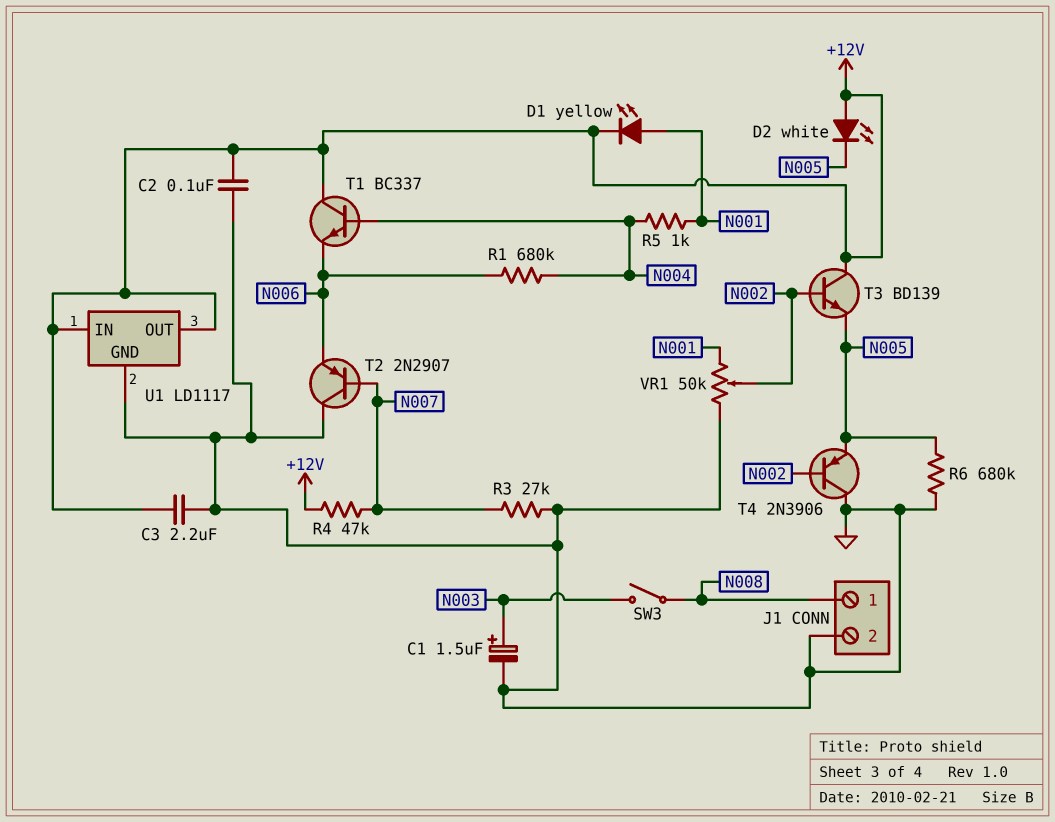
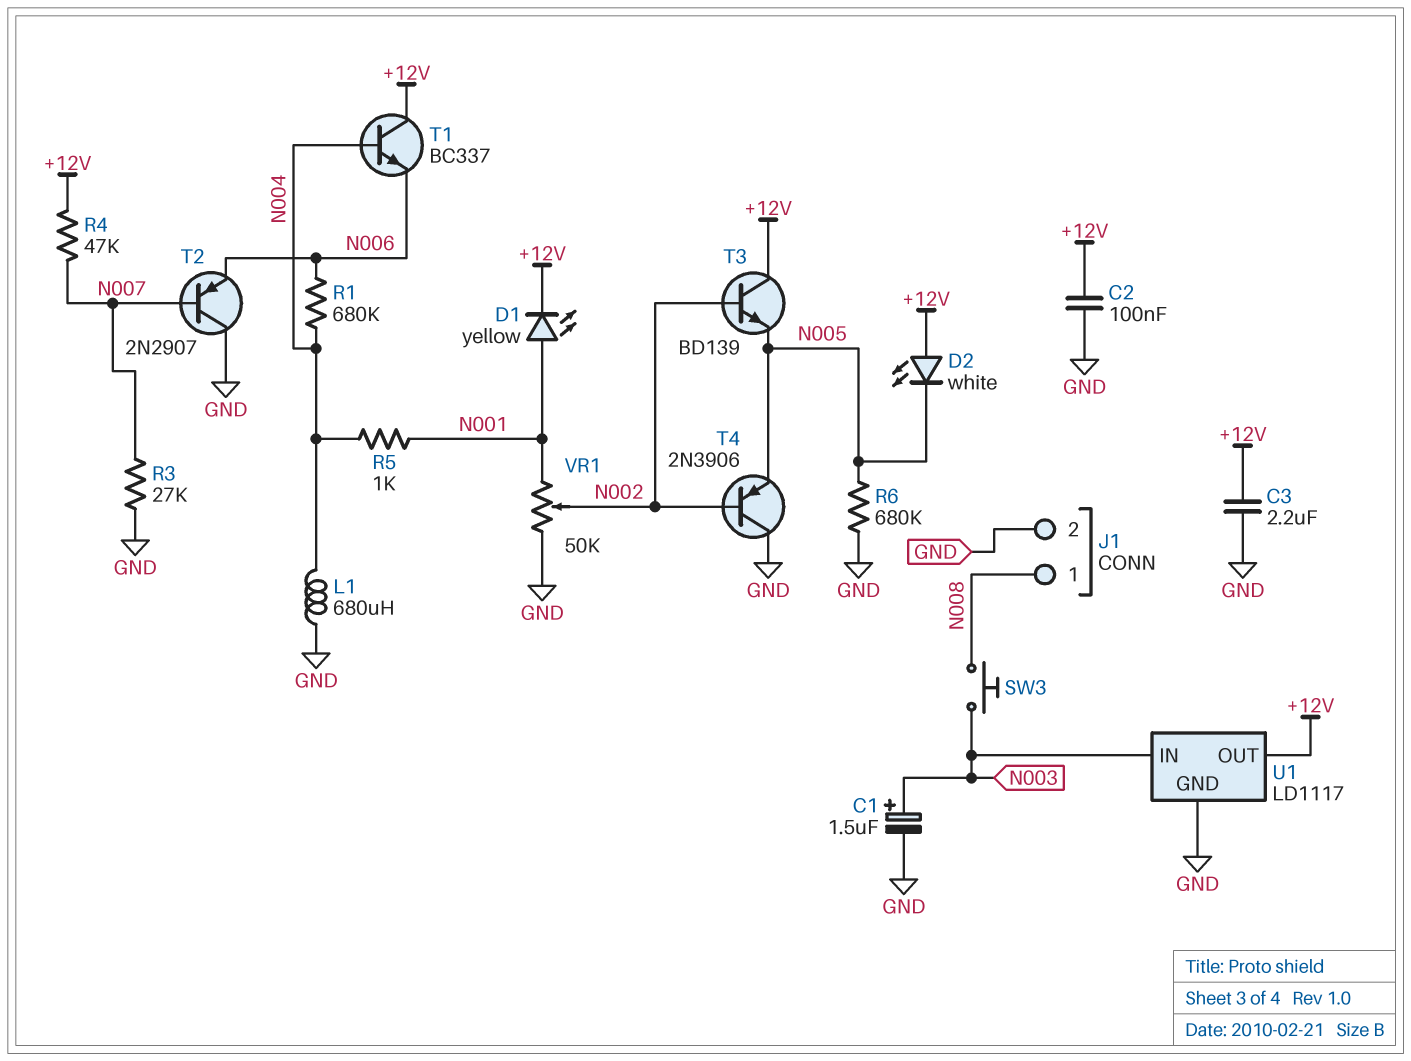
L1: none -> 680uH (GND, N004)
SW3: switch (N003, N008) -> button (N003, N008)
U1 pin IN: +12V -> N003

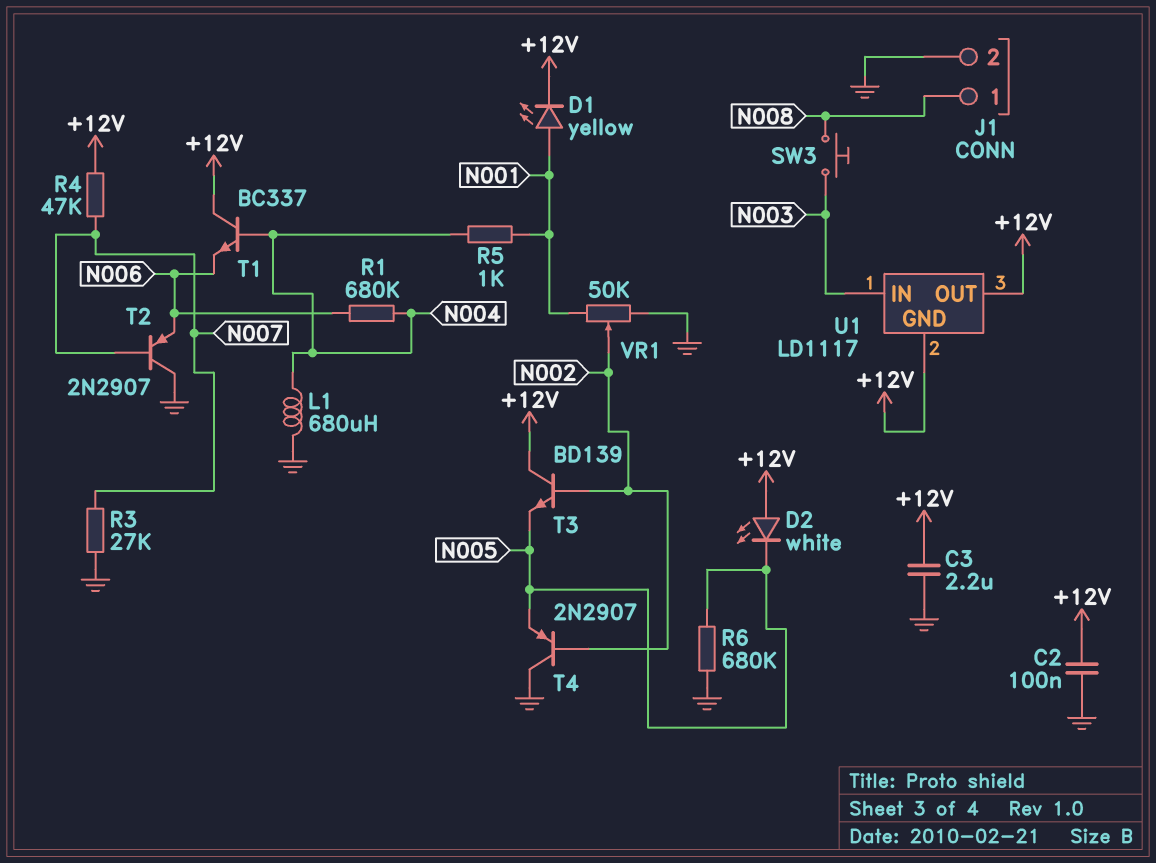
C1: 1.5uF (plus N003, minus GND) -> none
T4: PNP 2N3906 (B N002, C GND, E N005) -> PNP 2N2907 (B N002, C GND, E N005)
U1 pin GND: GND -> +12V

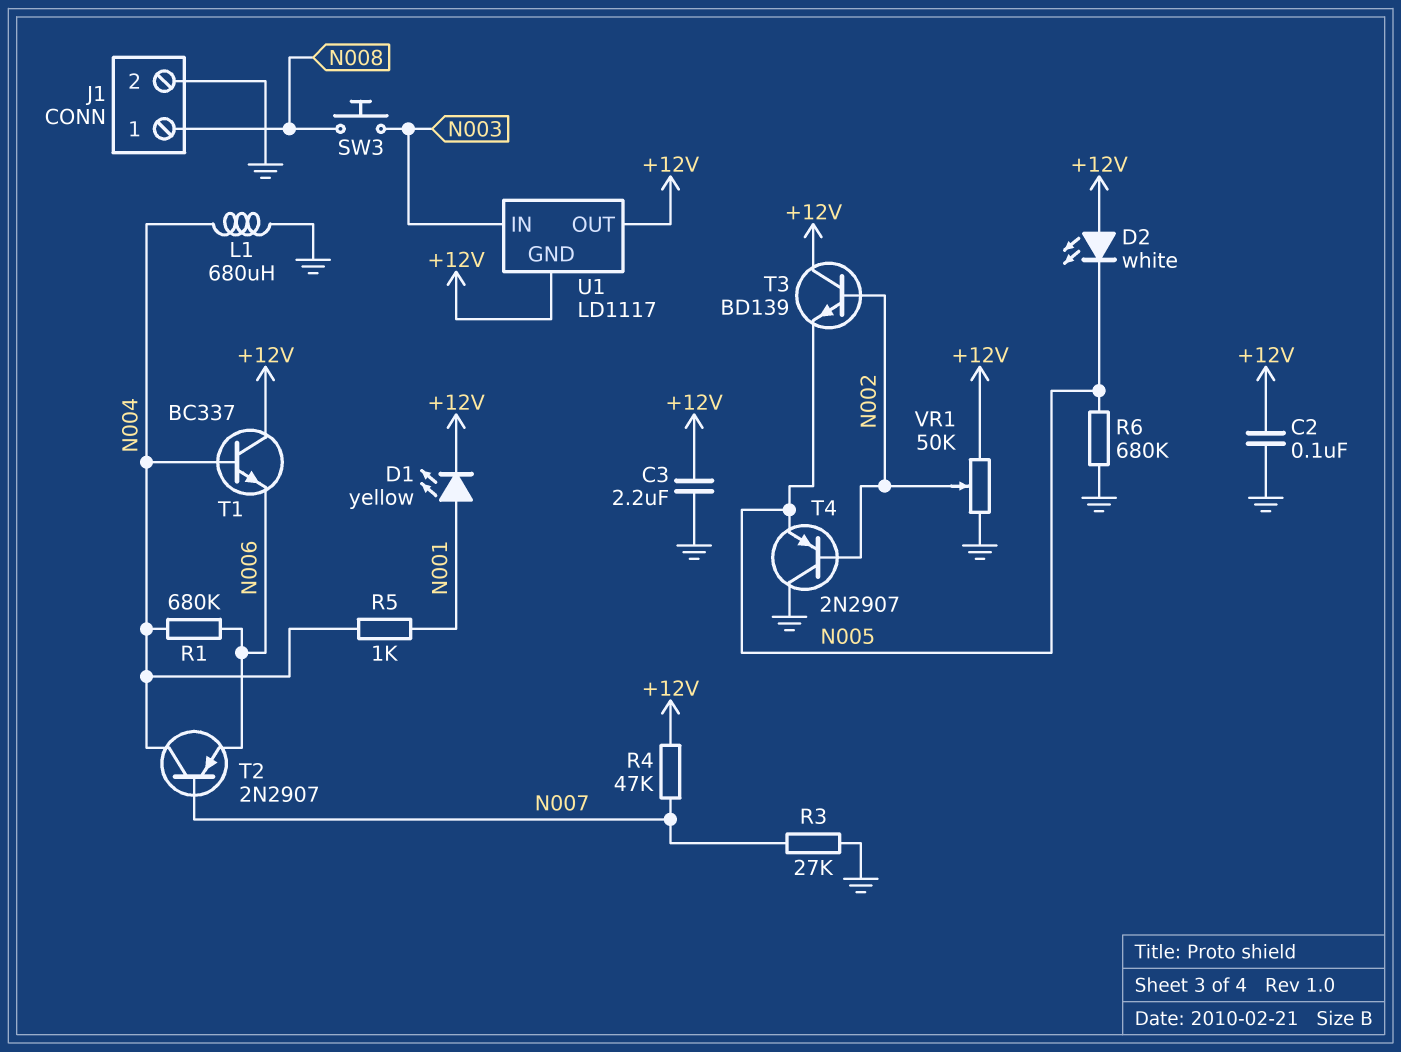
T2: PNP 2N2907 (B N007, C GND, E N006) -> PNP 2N2907 (B N007, C N004, E N006)
VR1: 50k (GND, N001, wiper N002) -> 50k (+12V, GND, wiper N002)

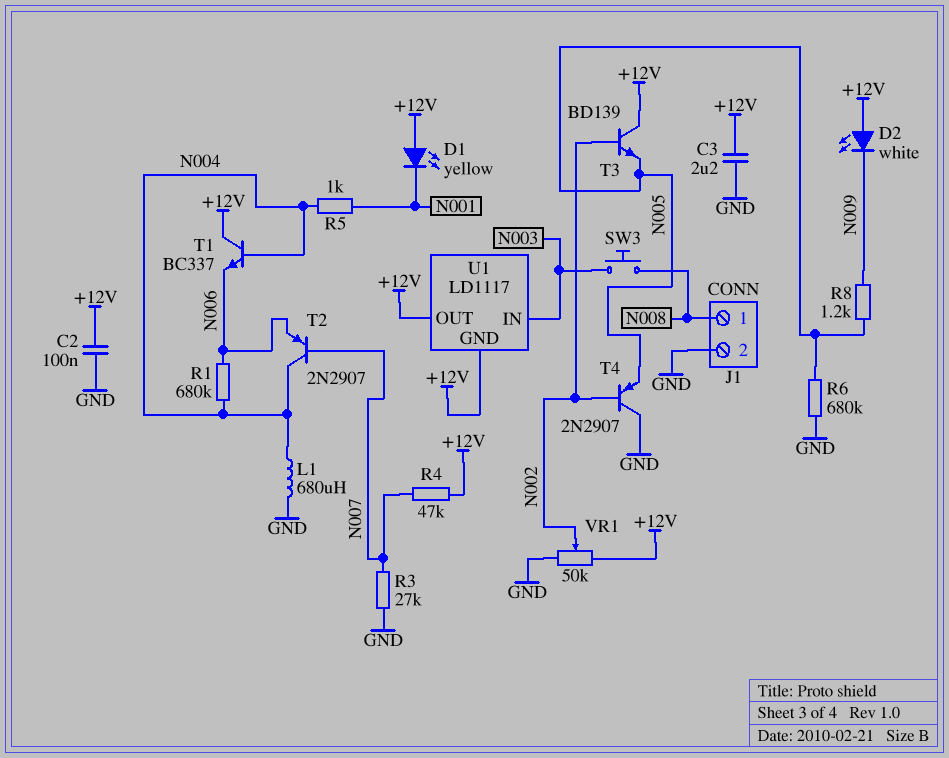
D1: LED yellow (A N001, K +12V) -> LED yellow (A +12V, K N001)
D2: LED white (A +12V, K N005) -> LED white (A +12V, K N009)
R8: none -> 1.2k (N005, N009)

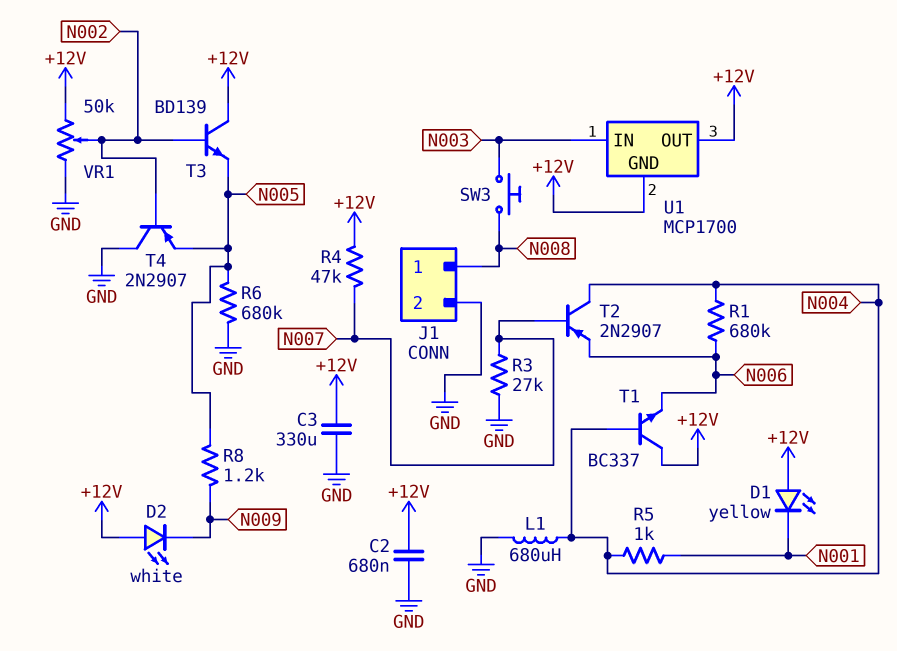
C2: 100nF (+12V, GND) -> 680nF (+12V, GND)
C3: 2.2uF (+12V, GND) -> 330uF (+12V, GND)
U1: LD1117 -> MCP1700

